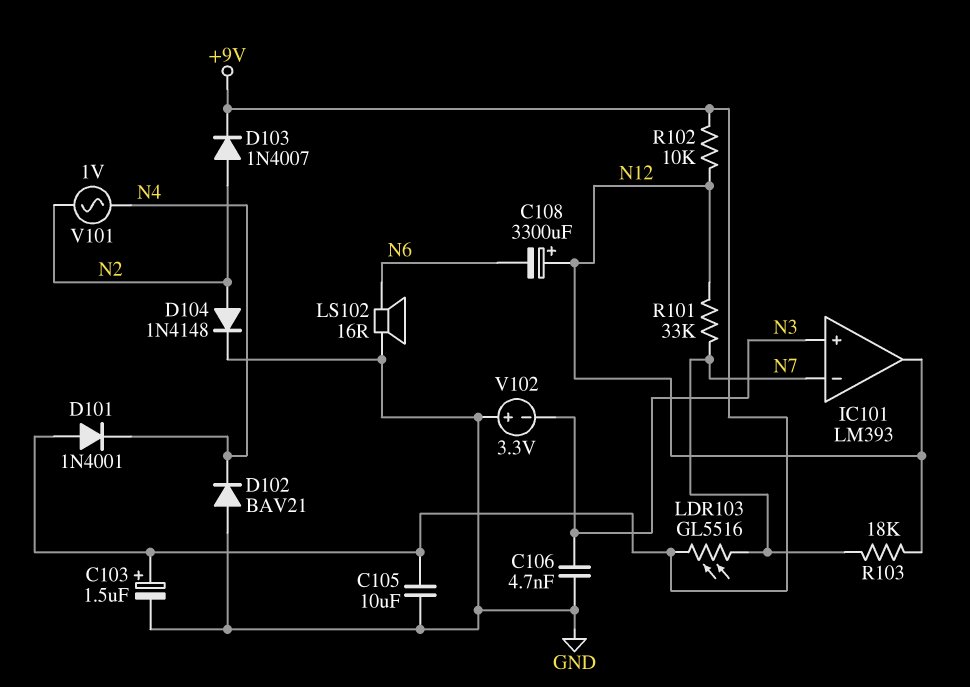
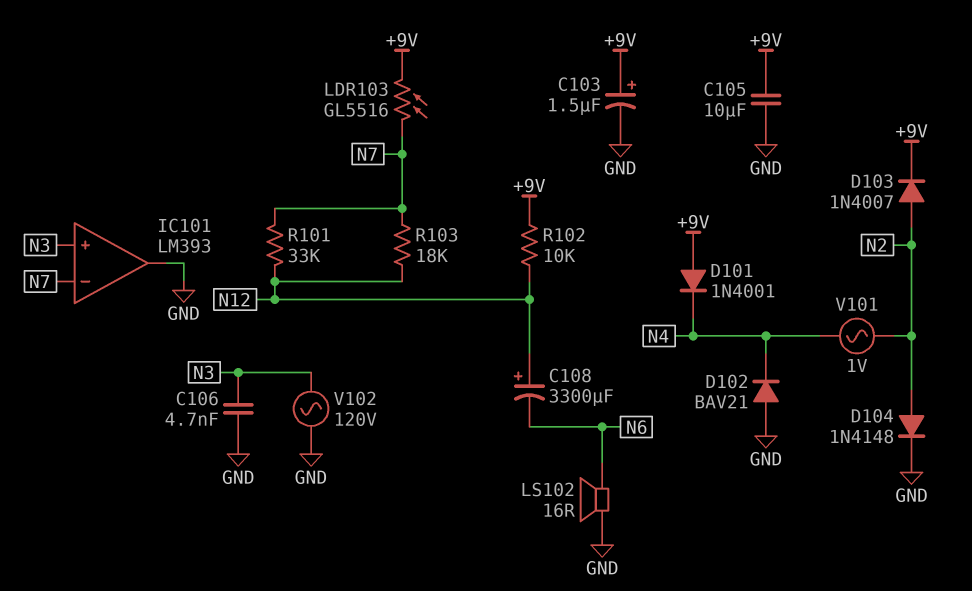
IC101 pin out: N12 -> GND
V102: 3.3V (plus GND, minus N3) -> AC 120V (GND, N3)

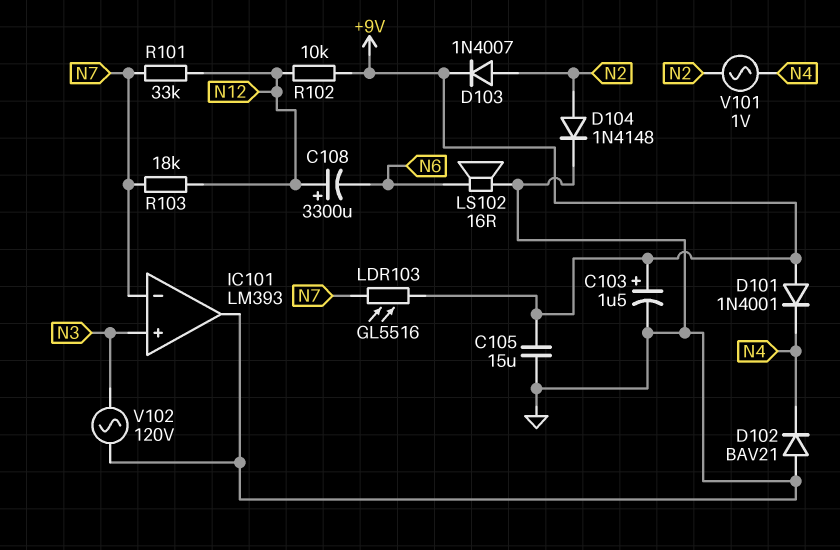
C105: 10uF (+9V, GND) -> 15uF (+9V, GND)
C106: 4.7nF (GND, N3) -> none

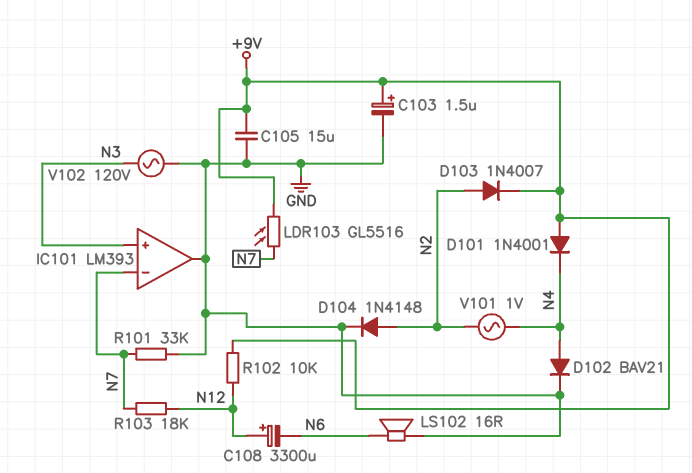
D102: diode BAV21 (A GND, K N4) -> diode BAV21 (A N4, K GND)
R101: 33k (N7, N12) -> 33k (GND, N7)

